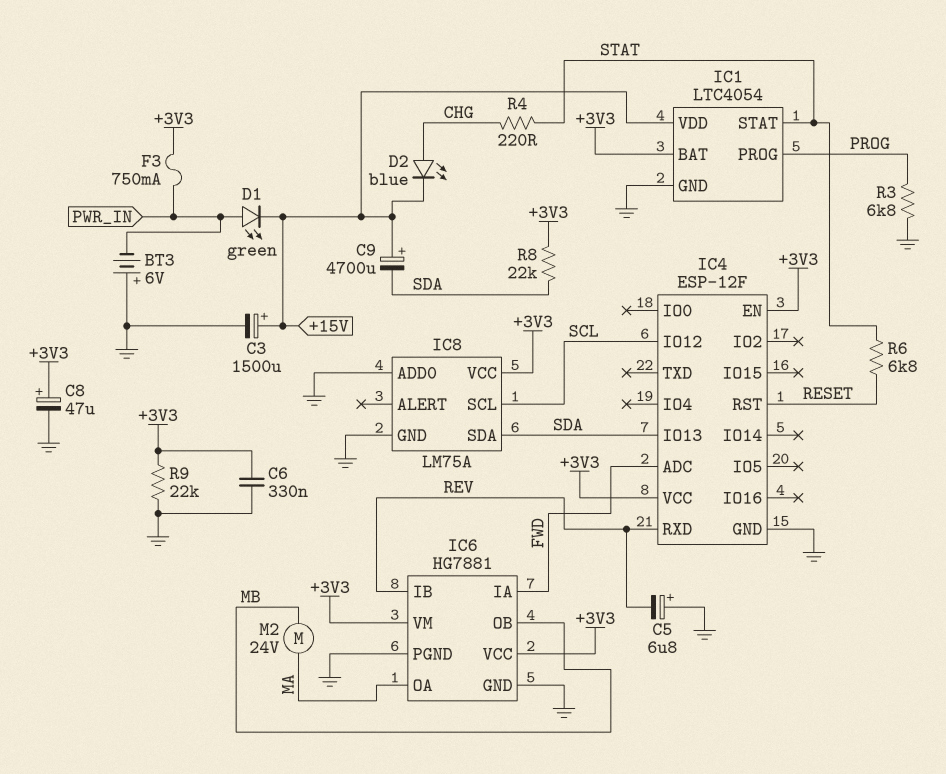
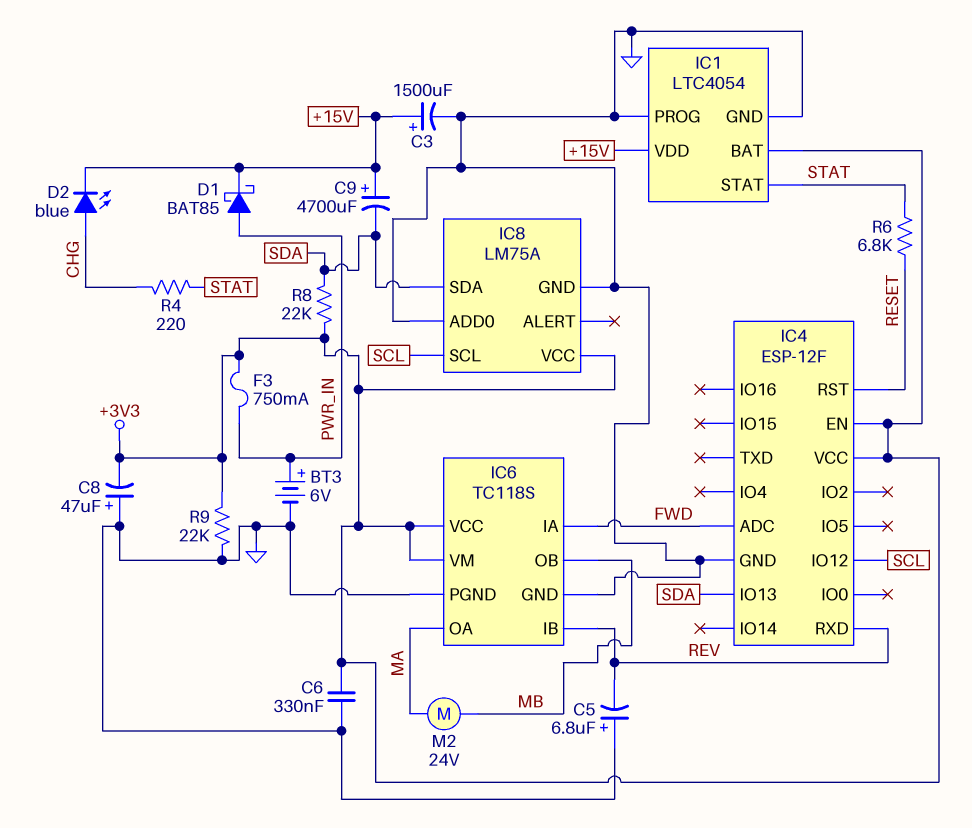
BT3: 6V (plus GND, minus PWR_IN) -> 6V (plus PWR_IN, minus GND)
C8: 47uF (plus +3V3, minus GND) -> 47uF (plus GND, minus +3V3)
D1: LED green (A PWR_IN, K +15V) -> schottky BAT85 (A PWR_IN, K +15V)
IC1 pin PROG: PROG -> GND
IC6: HG7881 -> TC118S
R3: 6.8k (GND, PROG) -> none

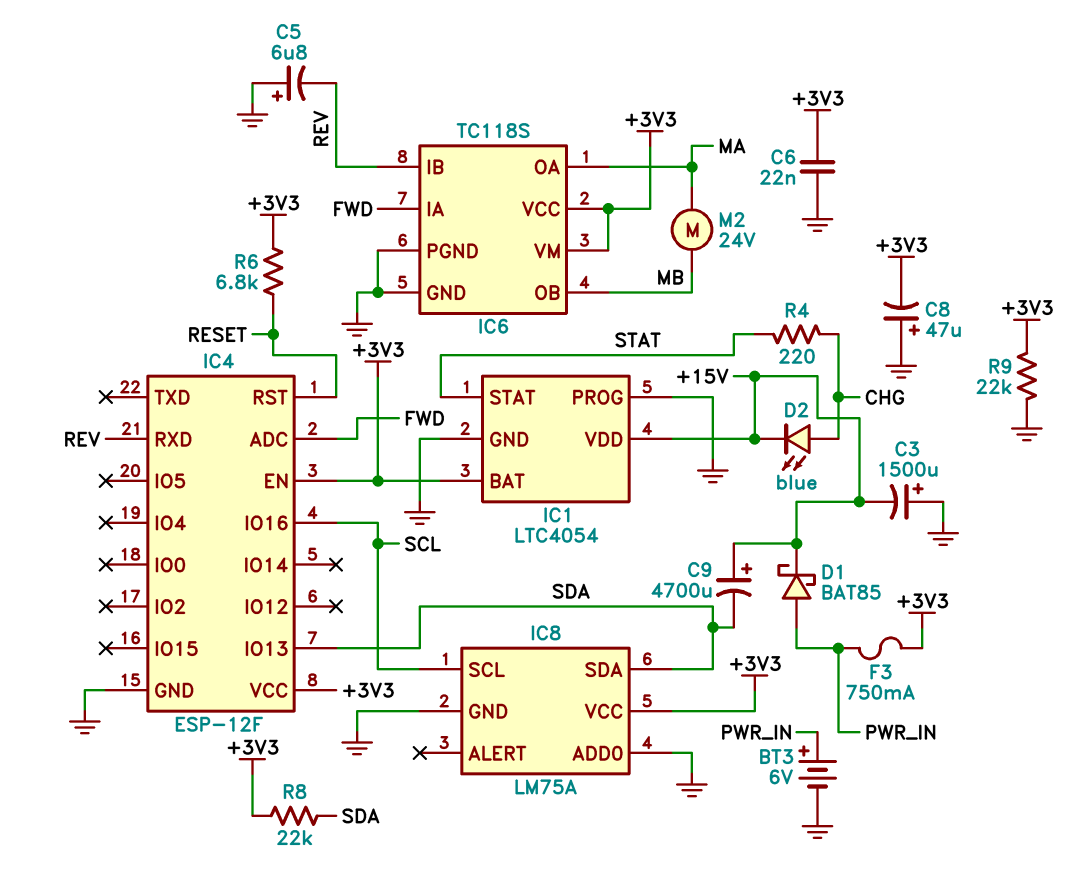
C3: 1500uF (plus +15V, minus GND) -> 1500uF (plus GND, minus +15V)
C6: 330nF (+3V3, GND) -> 22nF (+3V3, GND)
IC4 pin IO12: SCL -> none
IC4 pin IO16: none -> SCL
R6: 6.8k (RESET, STAT) -> 6.8k (+3V3, RESET)

